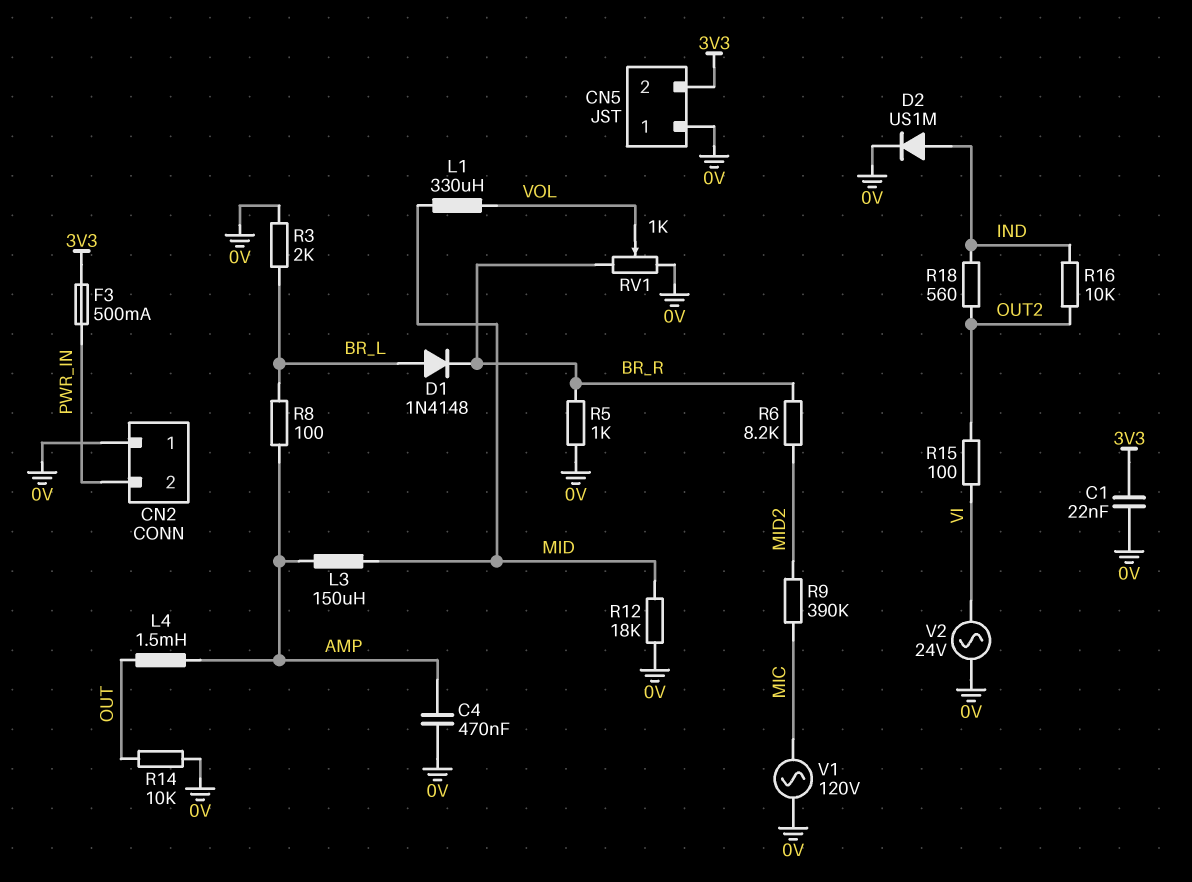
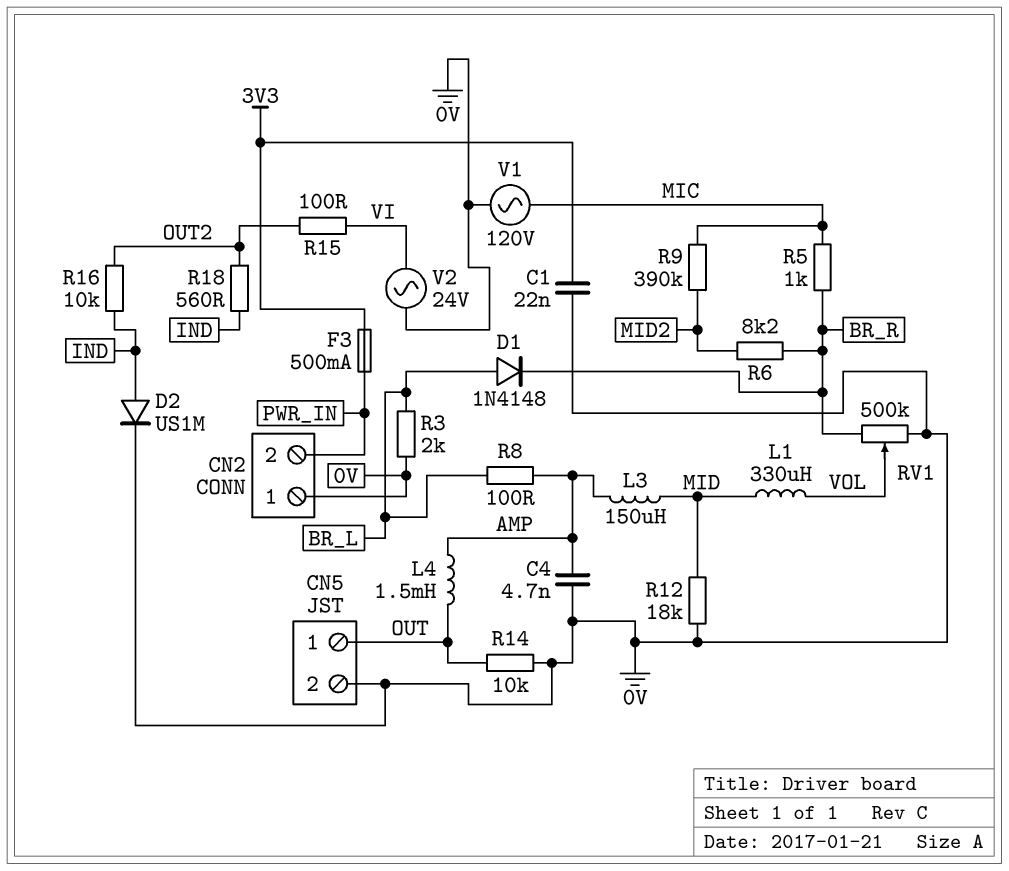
C4: 470nF (0V, AMP) -> 4.7nF (0V, AMP)
CN5 pin 1: 0V -> OUT
CN5 pin 2: 3V3 -> 0V
R5: 1k (0V, BR_R) -> 1k (BR_R, MIC)
RV1: 1k (0V, BR_R, wiper VOL) -> 500k (0V, BR_R, wiper VOL)

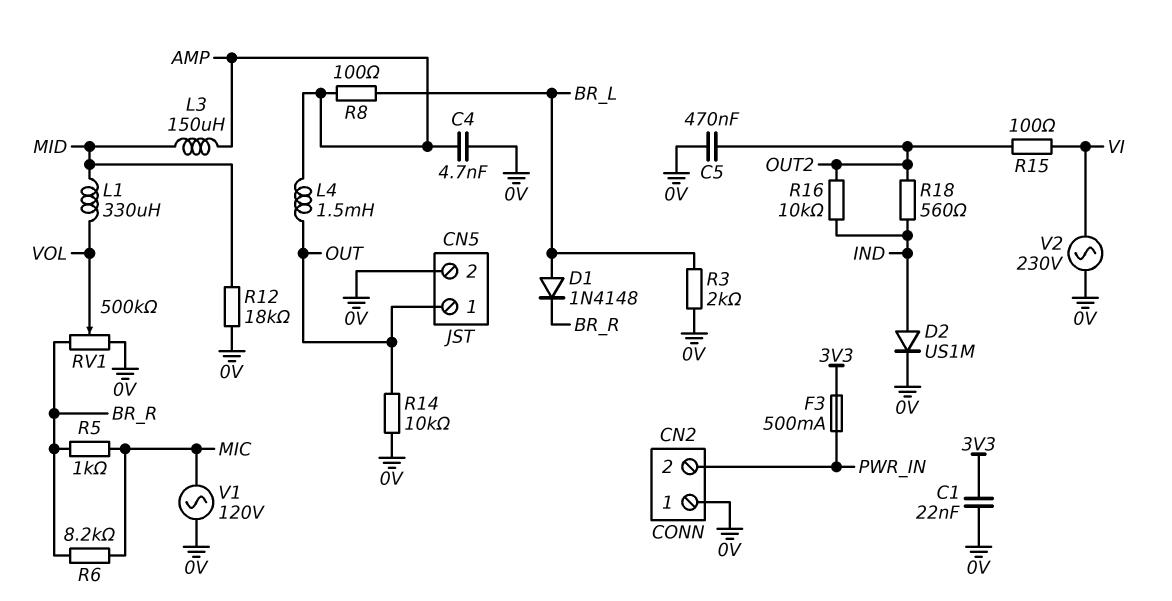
C5: none -> 470nF (0V, OUT2)
R6: 8.2k (BR_R, MID2) -> 8.2k (BR_R, MIC)
R9: 390k (MIC, MID2) -> none
V2: AC 24V (0V, VI) -> AC 230V (0V, VI)

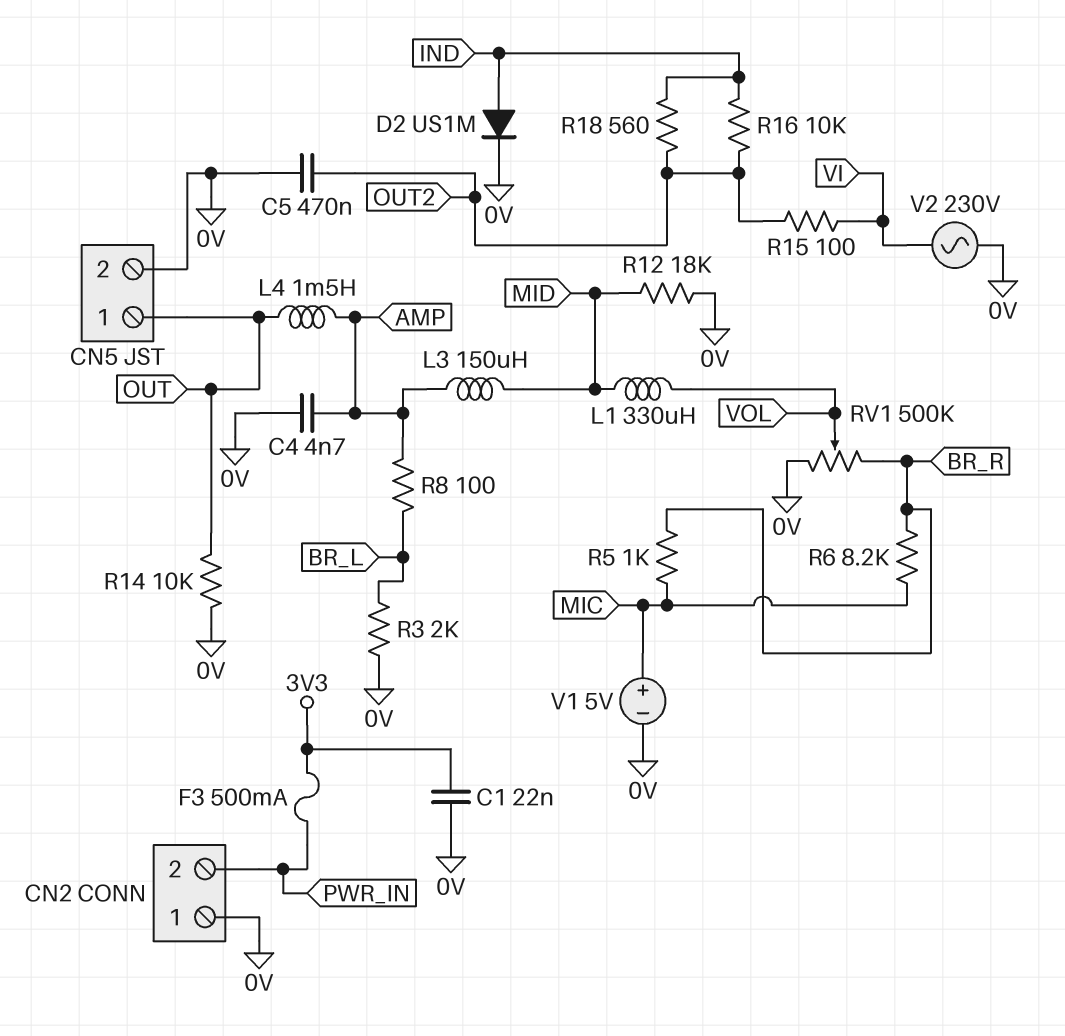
D1: diode 1N4148 (A BR_L, K BR_R) -> none
V1: AC 120V (0V, MIC) -> 5V (plus MIC, minus 0V)

